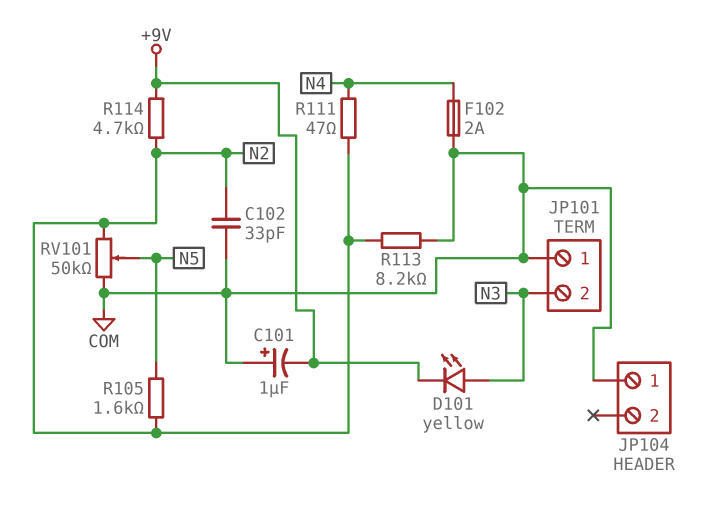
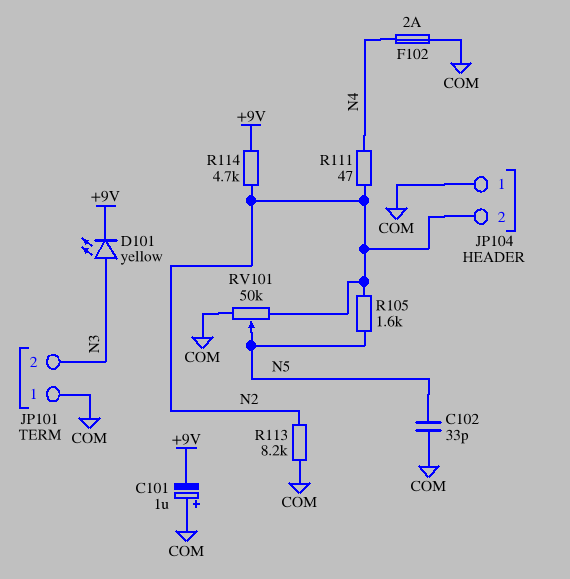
C102: 33pF (COM, N2) -> 33pF (COM, N5)
JP104 pin 2: none -> N2

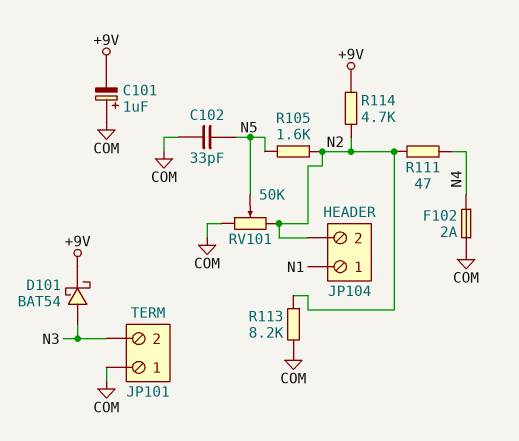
D101: LED yellow (A N3, K +9V) -> schottky BAT54 (A N3, K +9V)
JP104 pin 1: COM -> N1

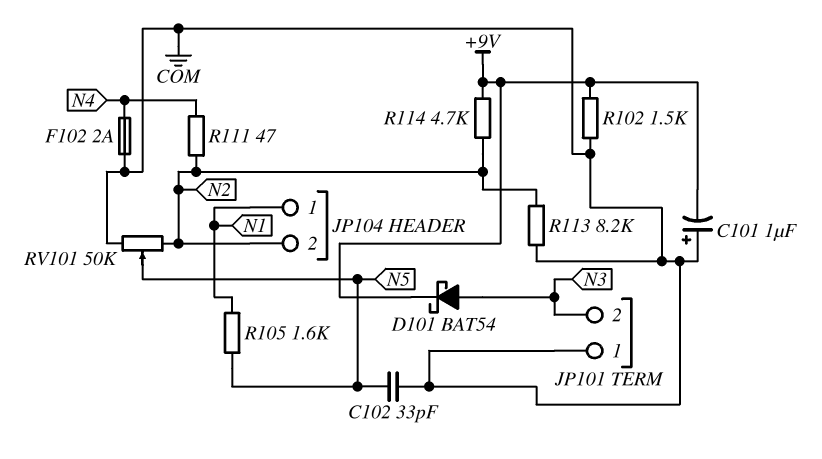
R102: none -> 1.5k (+9V, COM)
R105: 1.6k (N2, N5) -> 1.6k (N1, N5)

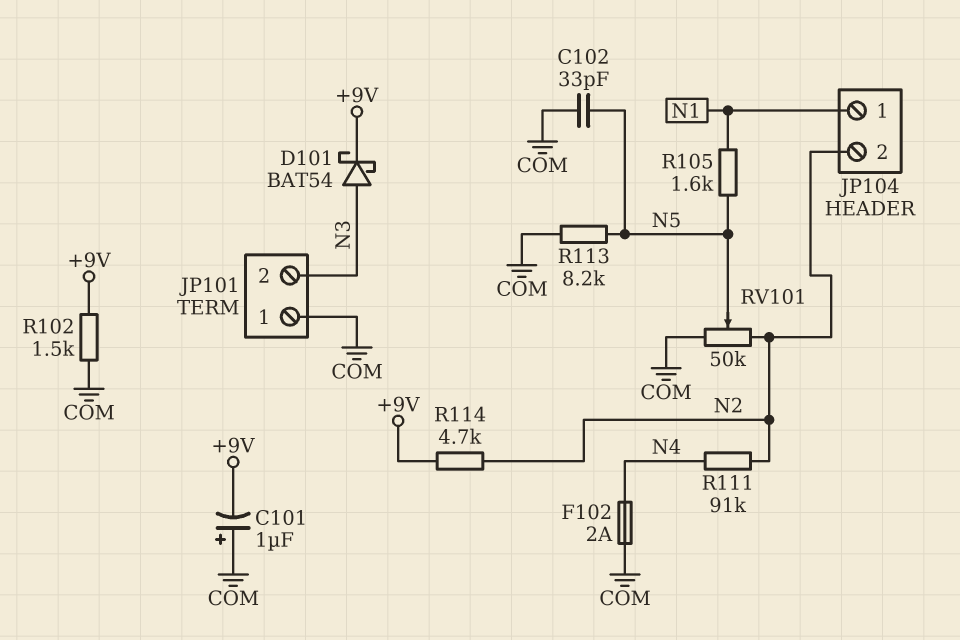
R111: 47 (N2, N4) -> 91k (N2, N4)
R113: 8.2k (COM, N2) -> 8.2k (COM, N5)

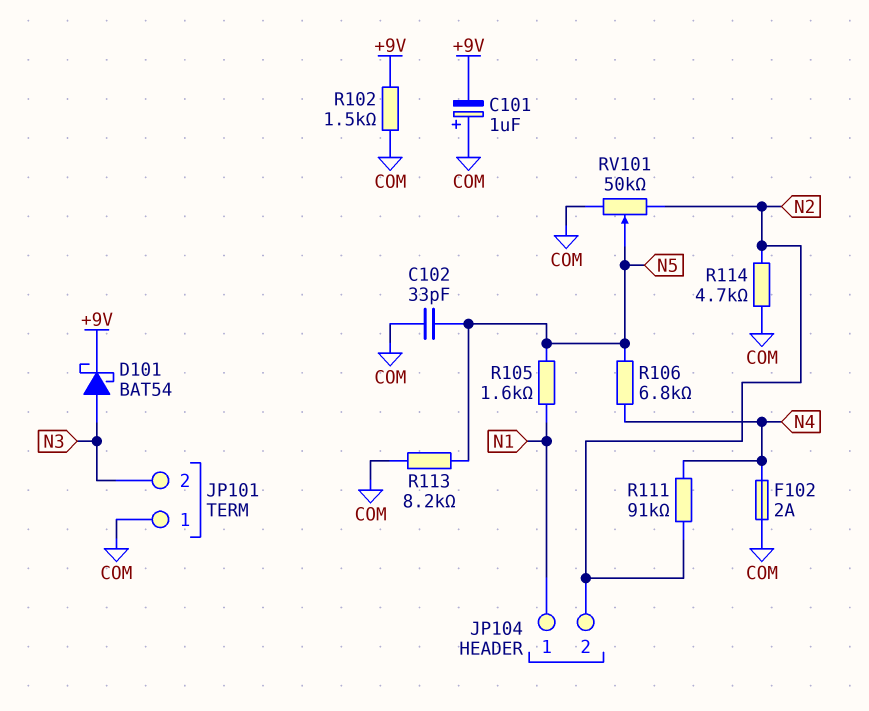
R106: none -> 6.8k (N4, N5)
R114: 4.7k (+9V, N2) -> 4.7k (COM, N2)

